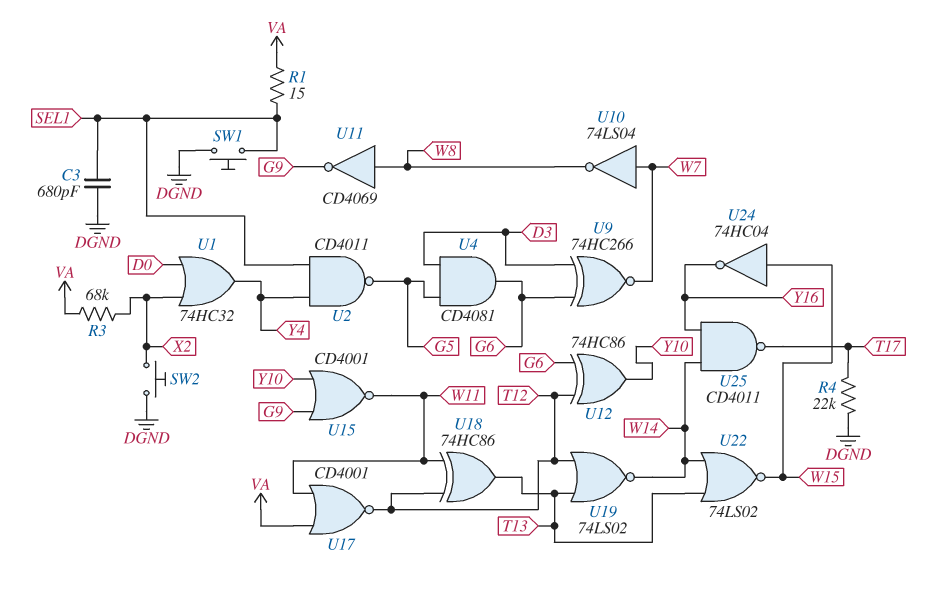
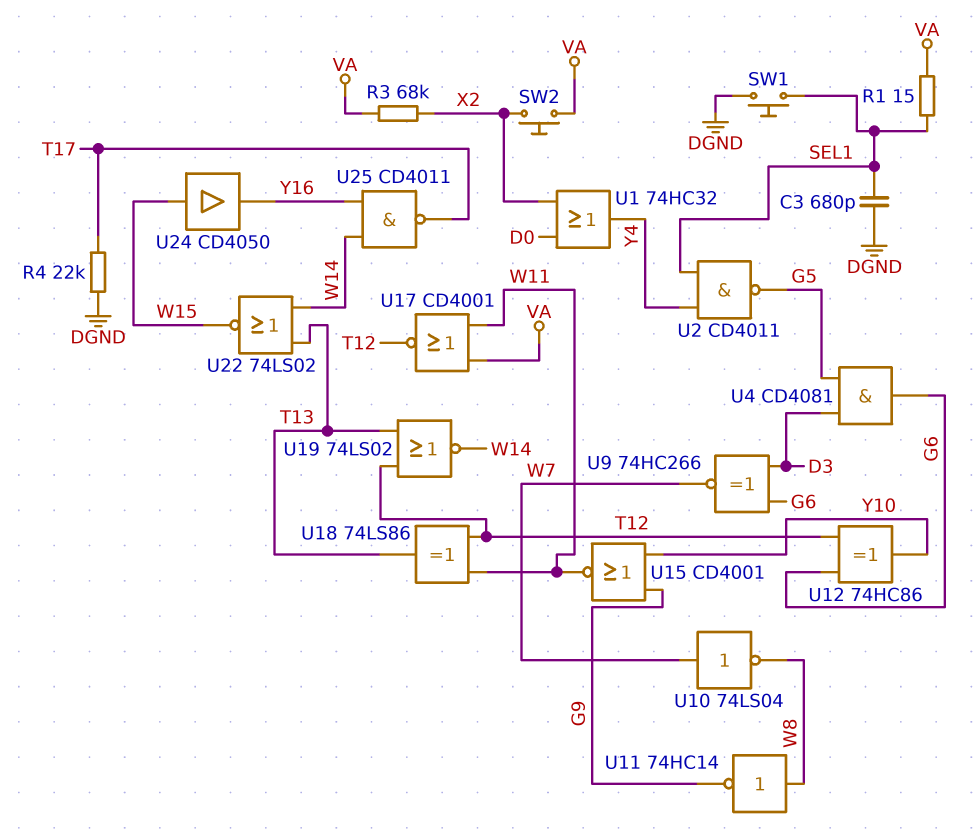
SW2: button (DGND, X2) -> button (VA, X2)
U11: NOT CD4069 (in W8, out G9) -> NOT 74HC14 (in W8, out G9)
U18: XOR 74HC86 (in T12, in W11, out T13) -> XOR 74LS86 (in T12, in W11, out T13)
U24: NOT 74HC04 (in W15, out Y16) -> buffer CD4050 (in W15, out Y16)

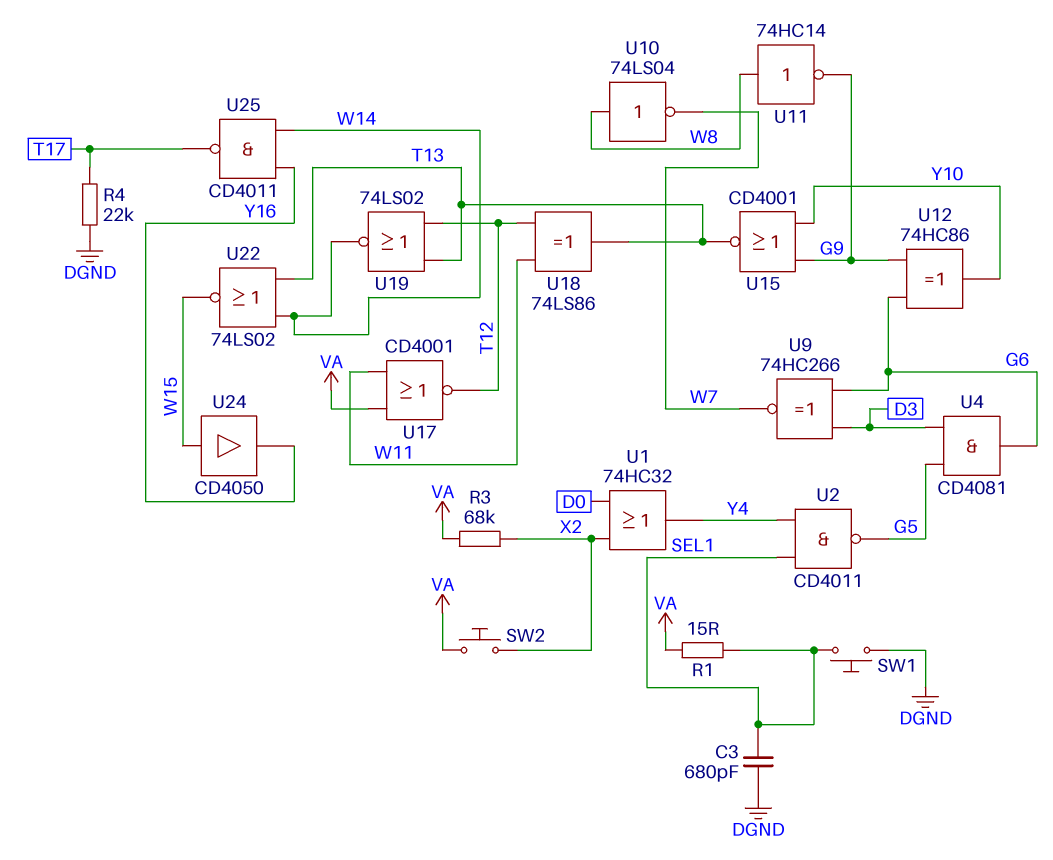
U10: NOT 74LS04 (in W7, out W8) -> NOT 74LS04 (in W8, out W7)
U12: XOR 74HC86 (in G6, in T12, out Y10) -> XOR 74HC86 (in G6, in G9, out Y10)
U15: NOR CD4001 (in G9, in Y10, out W11) -> NOR CD4001 (in G9, in Y10, out T13)

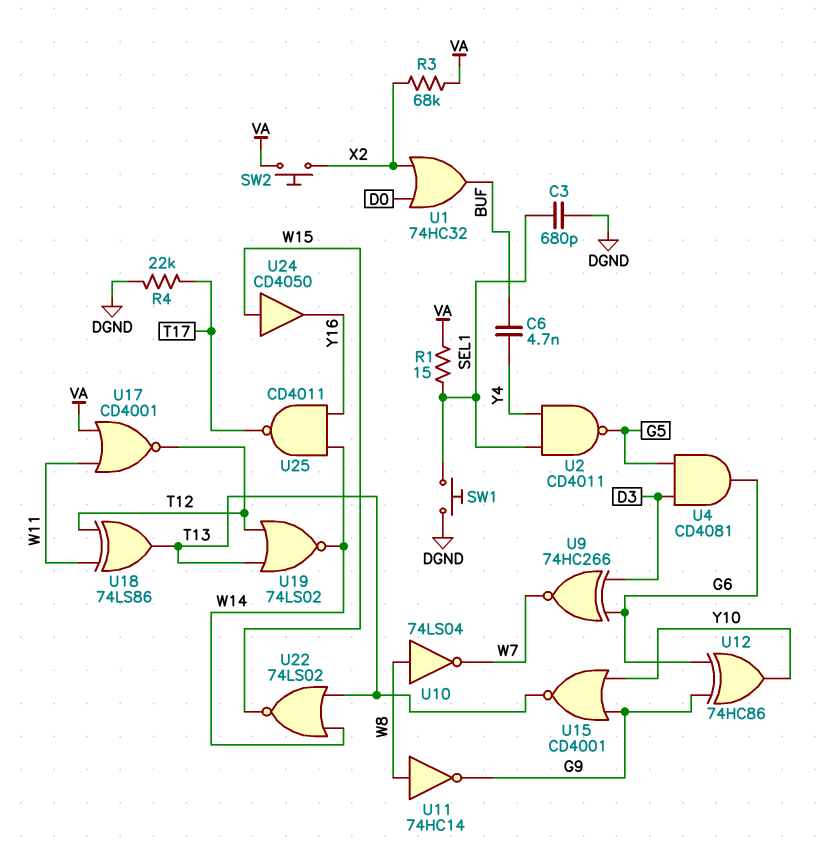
C6: none -> 4.7nF (BUF, Y4)
U1: OR 74HC32 (in D0, in X2, out Y4) -> OR 74HC32 (in D0, in X2, out BUF)

